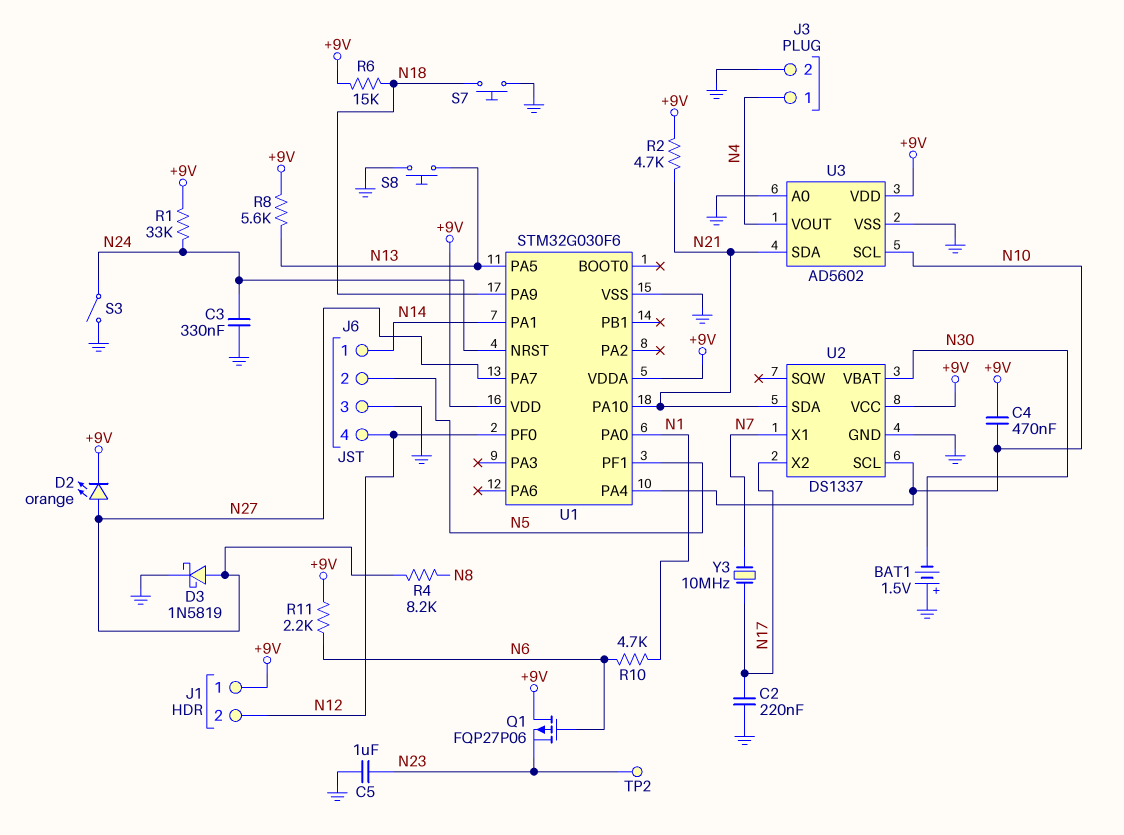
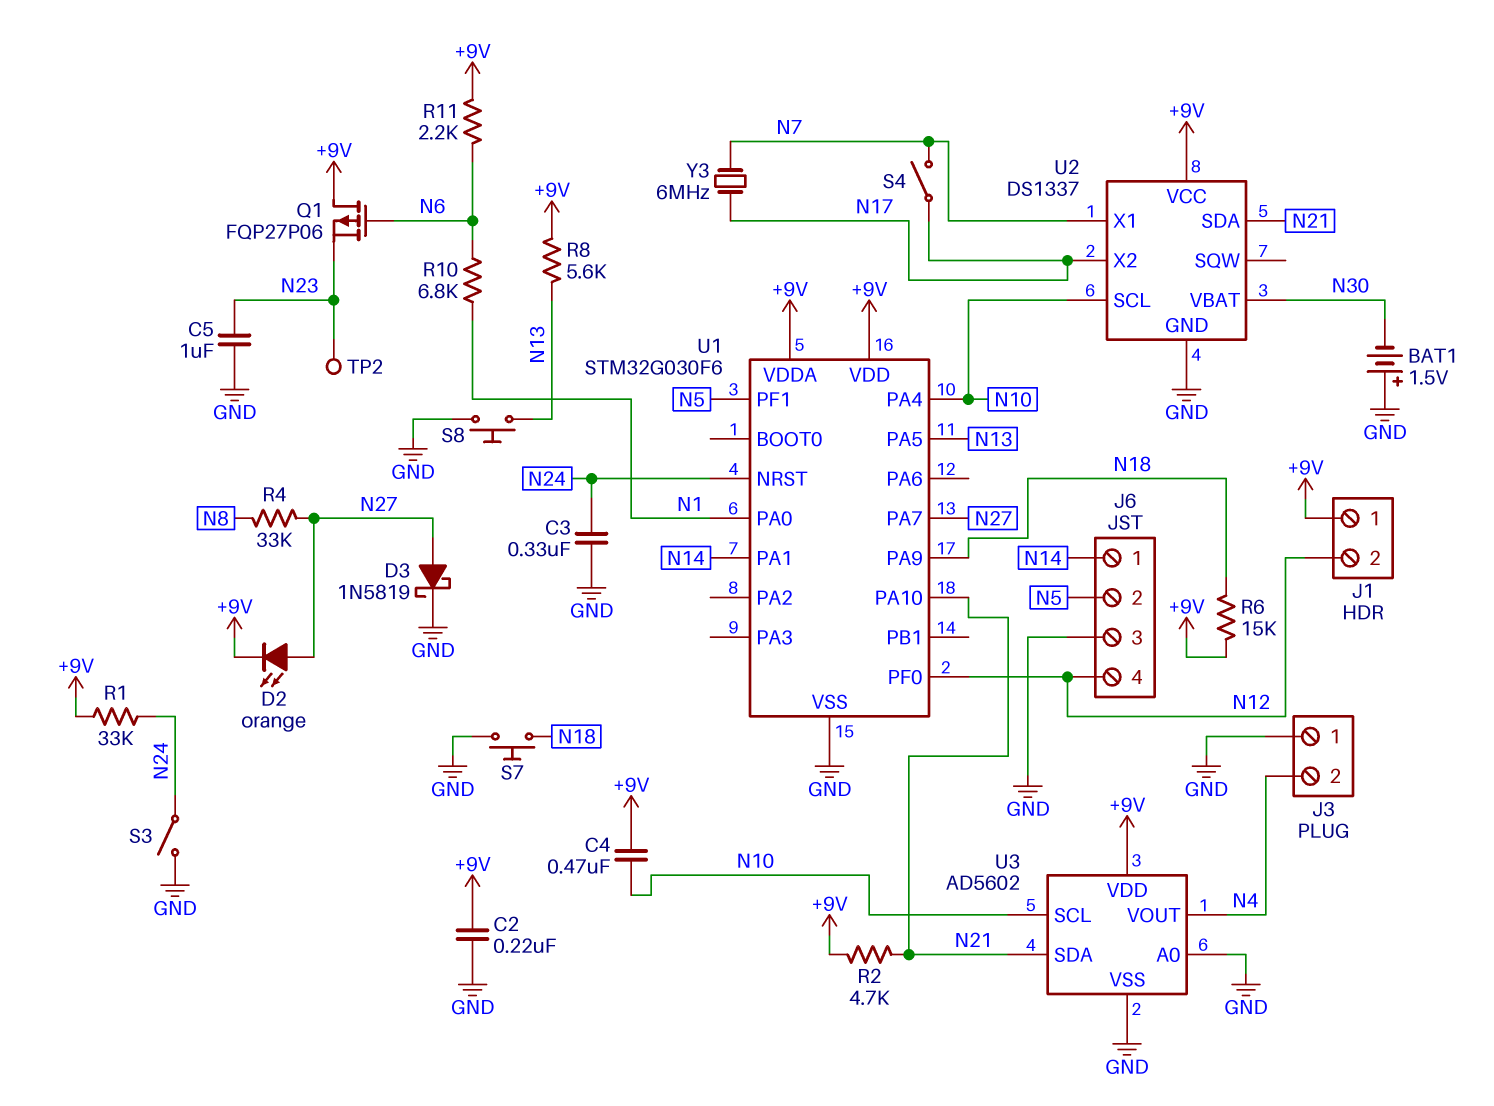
C2: 220nF (GND, N17) -> 220nF (+9V, GND)
J3 pin 1: N4 -> GND
J3 pin 2: GND -> N4
R4: 8.2k (N8, N27) -> 33k (N8, N27)
R10: 4.7k (N1, N6) -> 6.8k (N1, N6)
S4: none -> switch (N7, N17)
Y3: 10MHz (N7, N17) -> 6MHz (N7, N17)

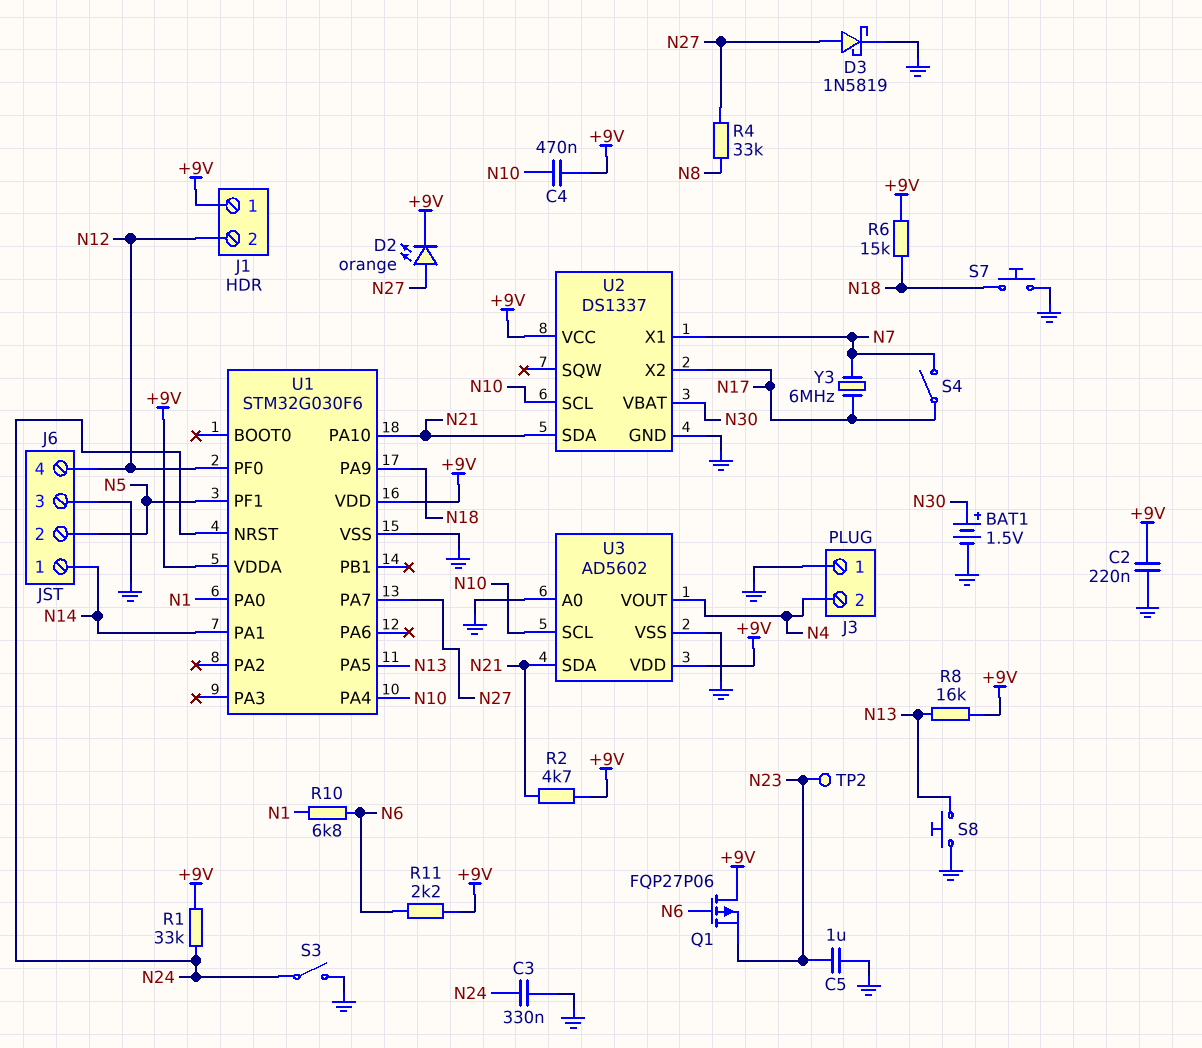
BAT1: 1.5V (plus GND, minus N30) -> 1.5V (plus N30, minus GND)
R8: 5.6k (+9V, N13) -> 16k (+9V, N13)

